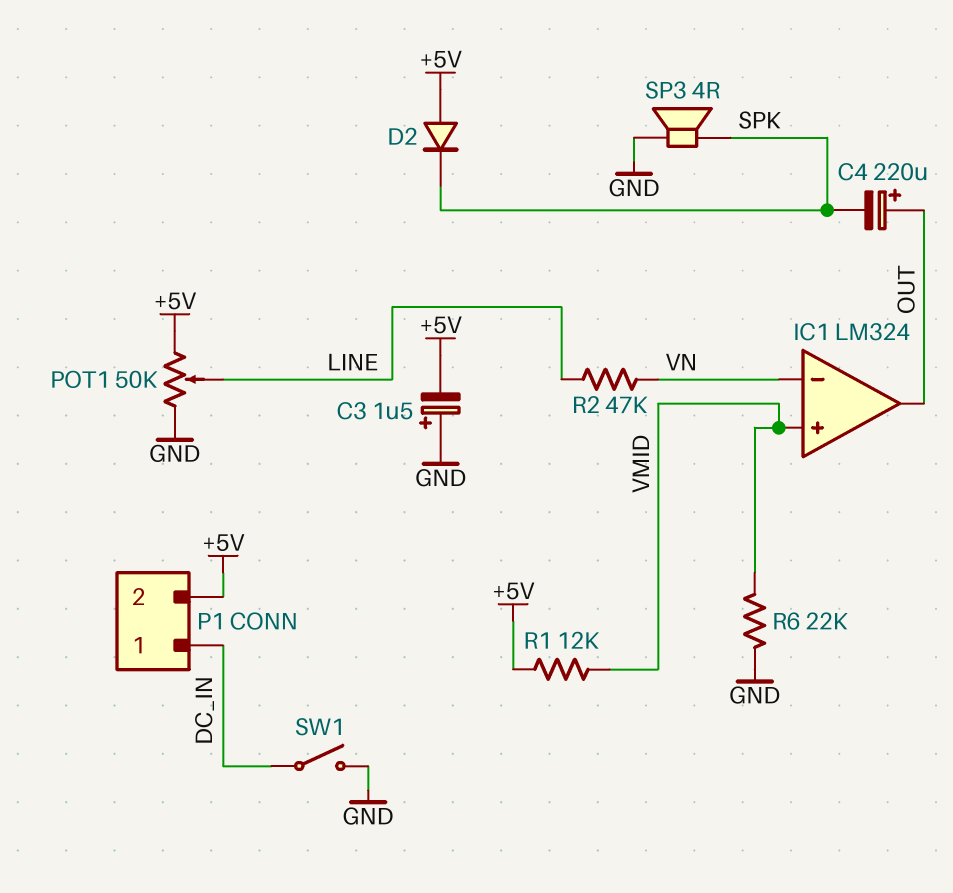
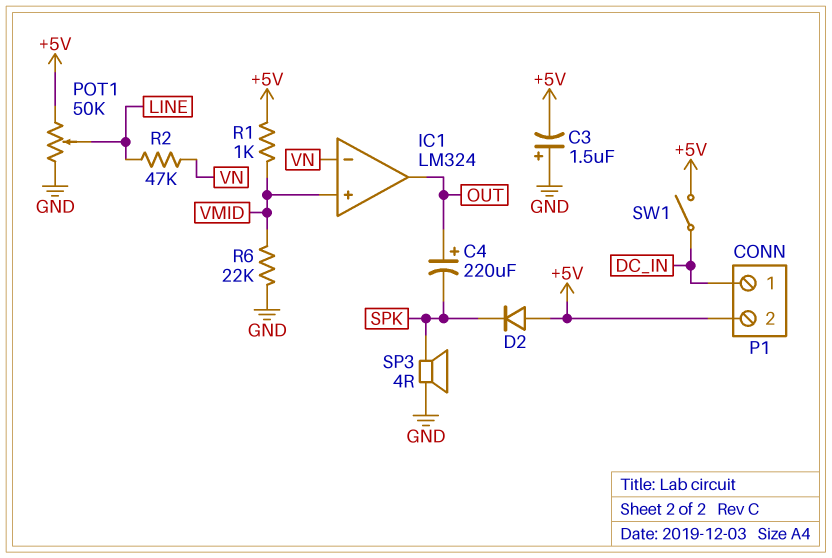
R1: 12k (+5V, VMID) -> 1k (+5V, VMID)
SW1: switch (DC_IN, GND) -> switch (+5V, DC_IN)

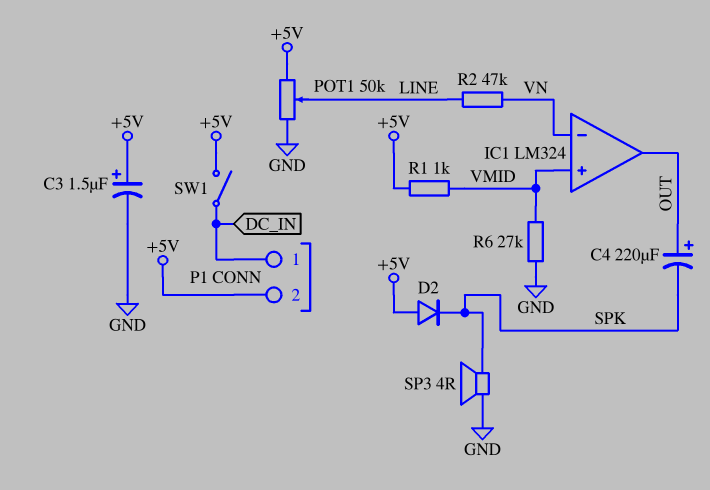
C3: 1.5uF (plus GND, minus +5V) -> 1.5uF (plus +5V, minus GND)
R6: 22k (GND, VMID) -> 27k (GND, VMID)

